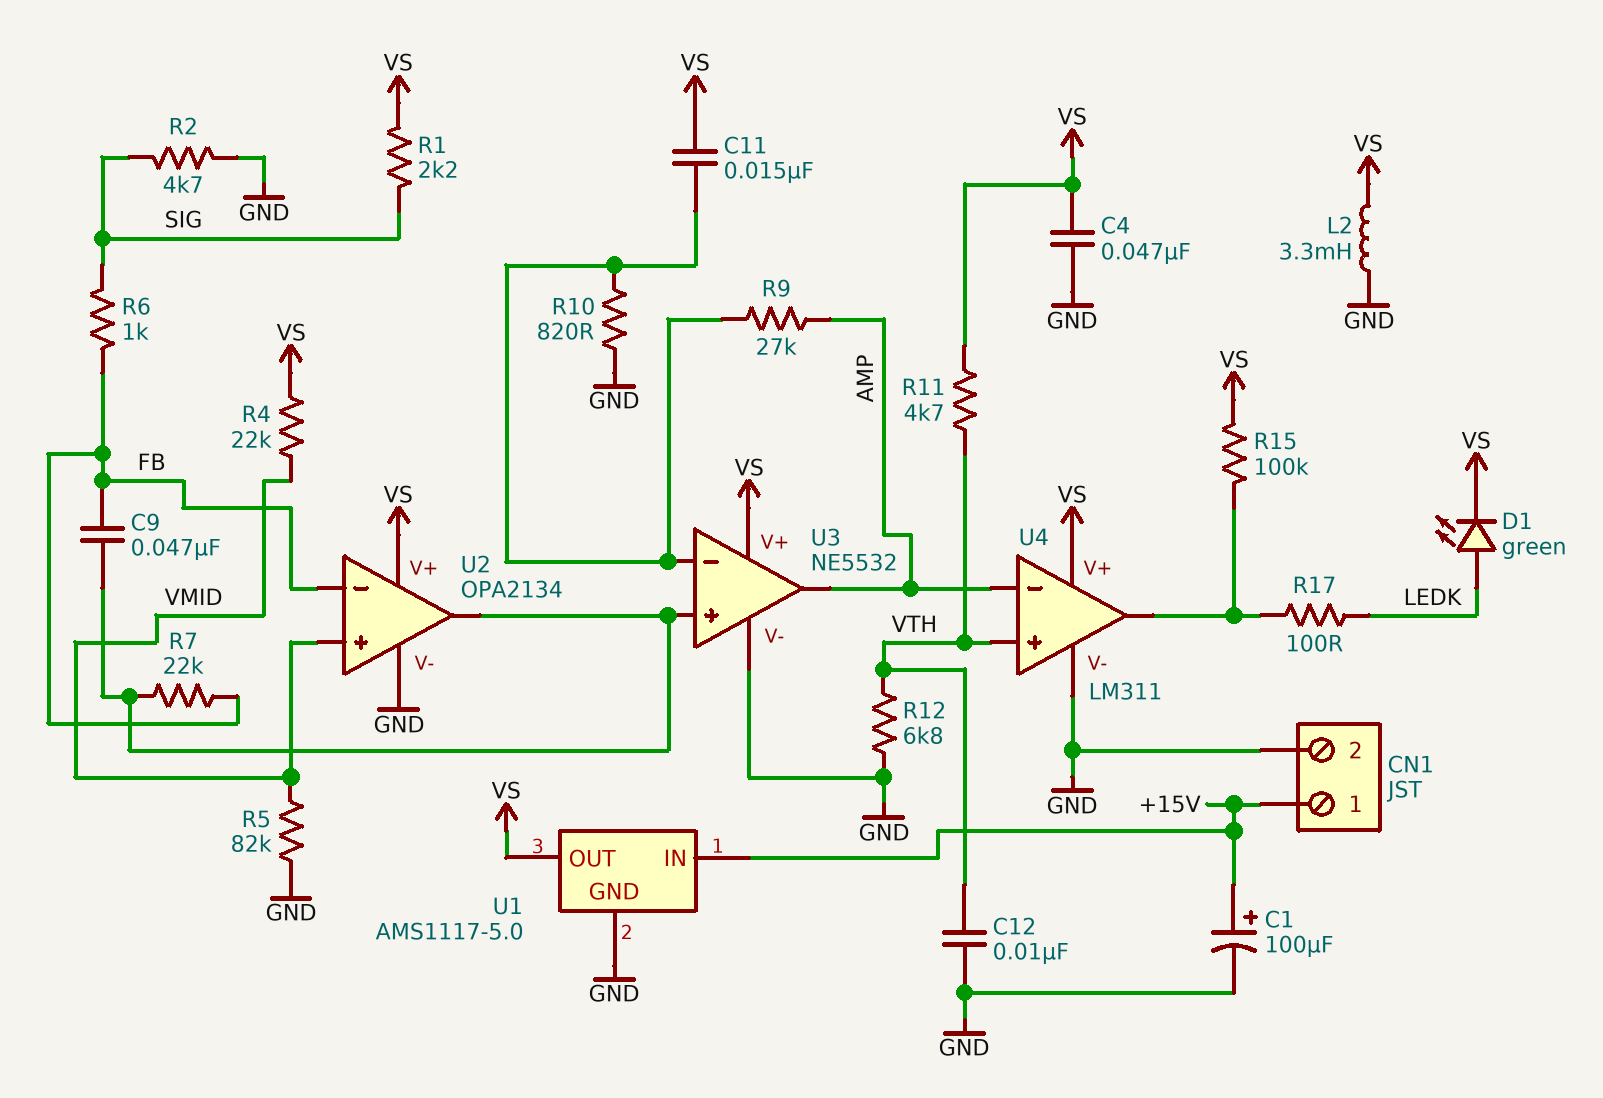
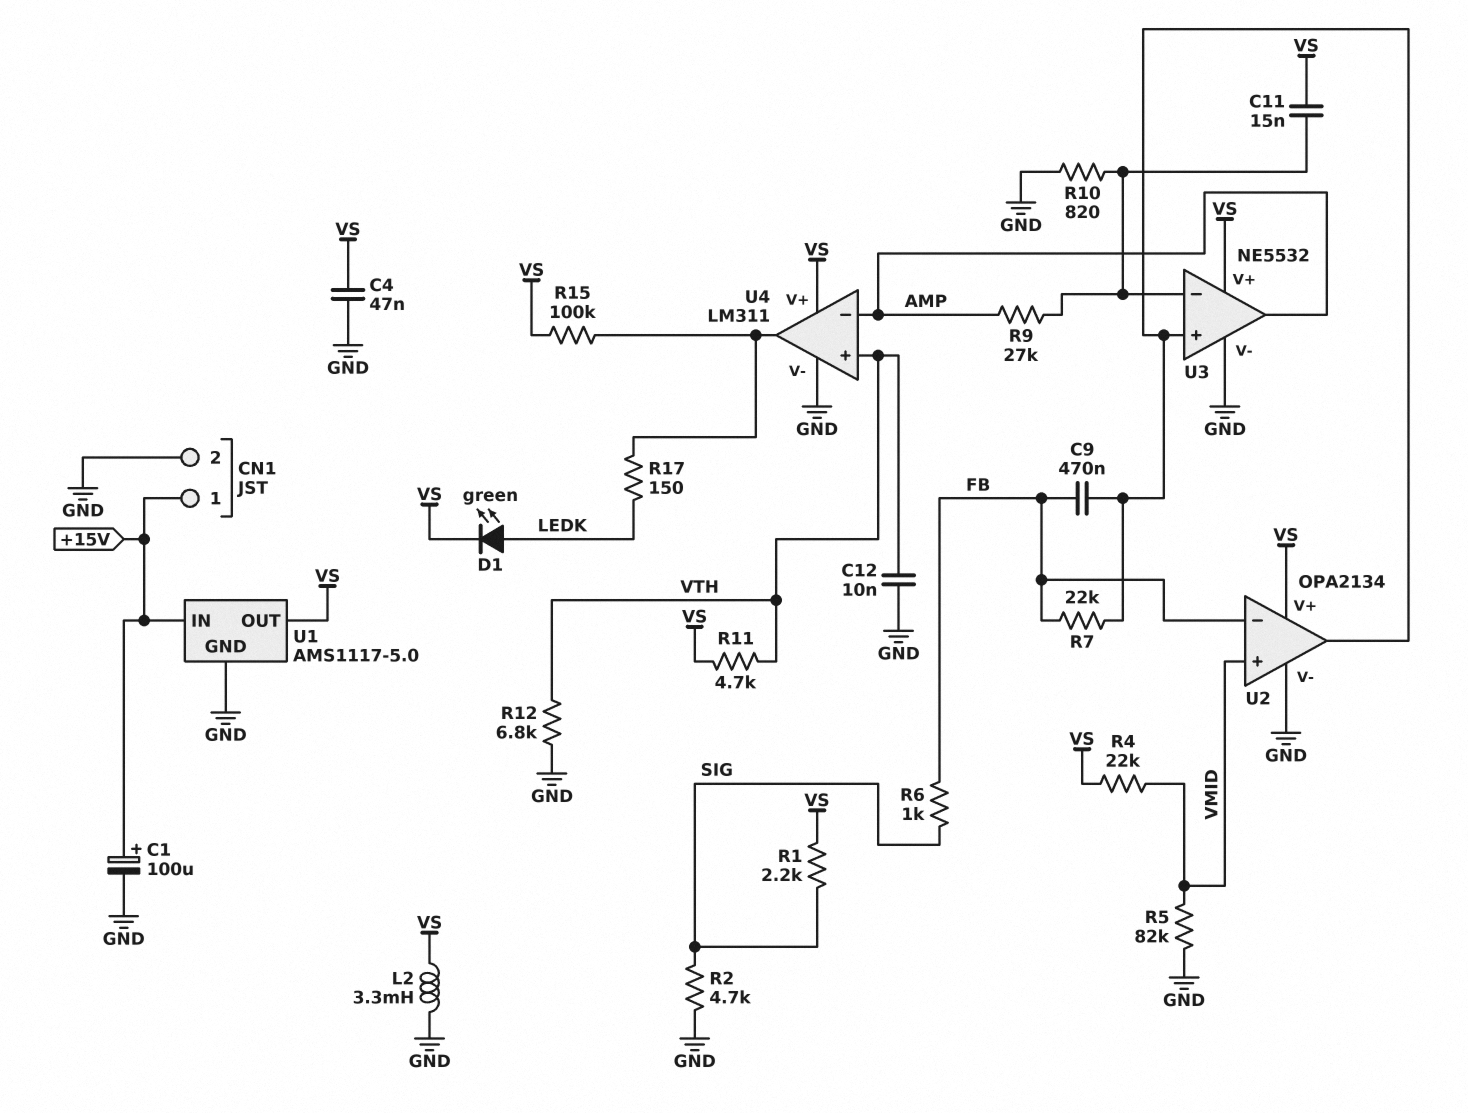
C9: 47nF (FB, U2/out) -> 470nF (FB, U2/out)
R17: 100 (LEDK, U4/out) -> 150 (LEDK, U4/out)

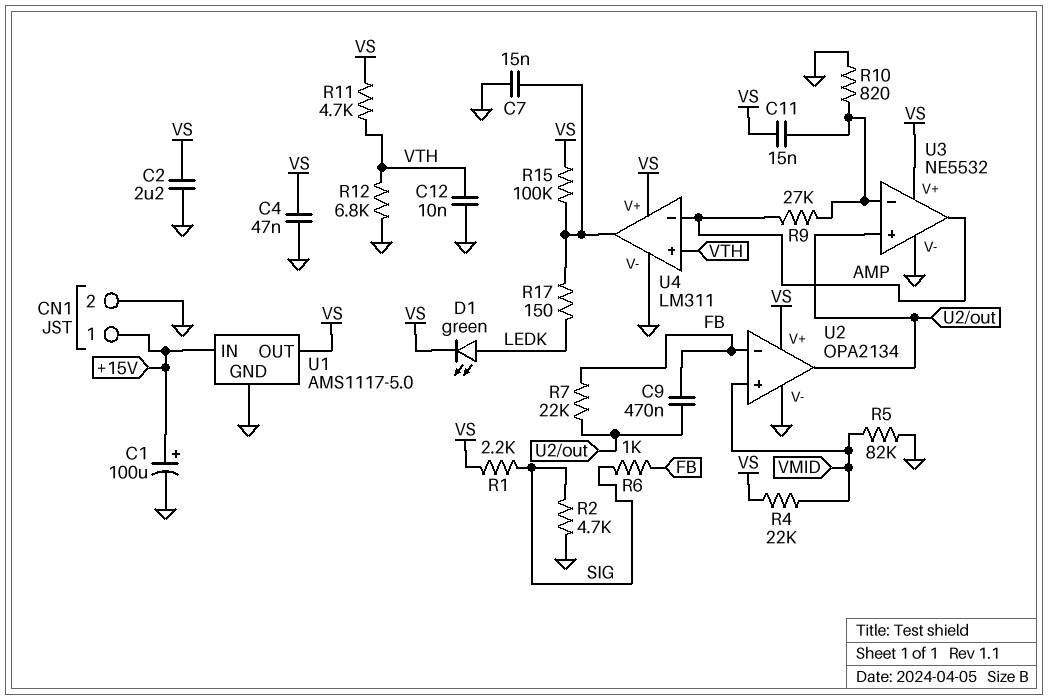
C2: none -> 2.2uF (GND, VS)
C7: none -> 15nF (GND, U4/out)
L2: 3.3mH (GND, VS) -> none

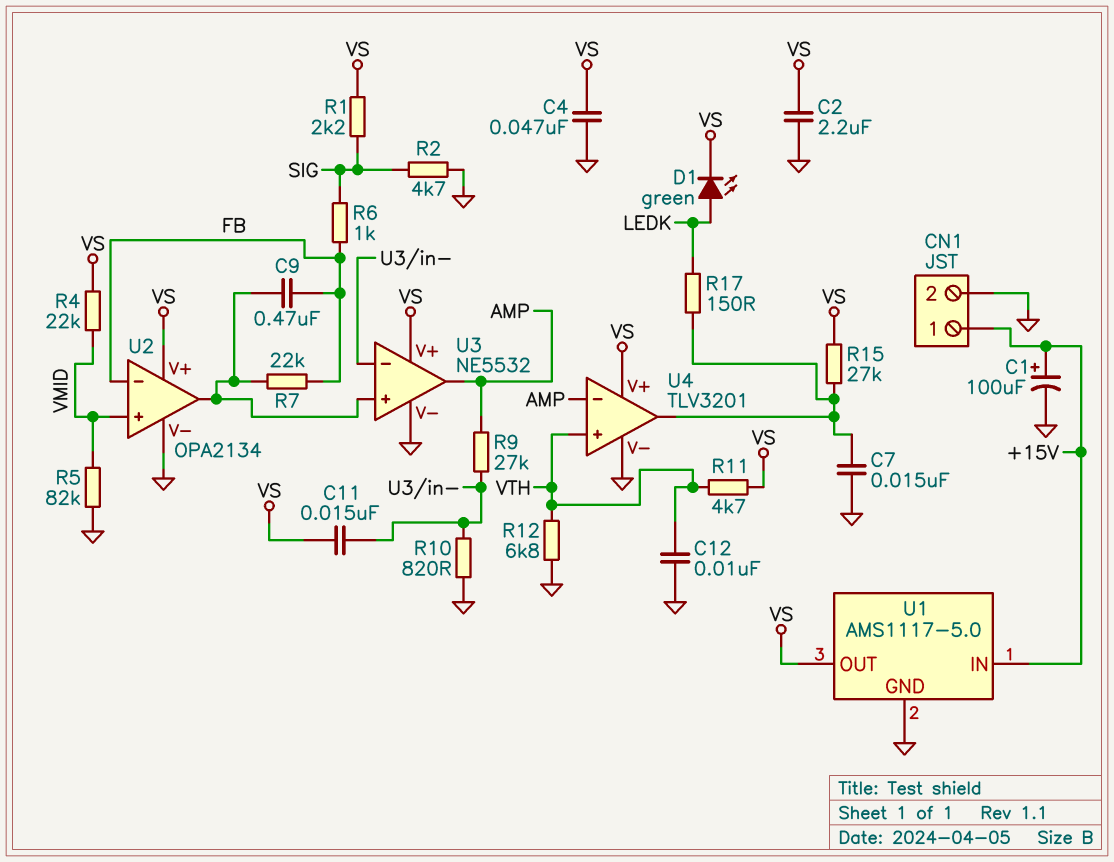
R15: 100k (U4/out, VS) -> 27k (U4/out, VS)
U4: LM311 -> TLV3201

